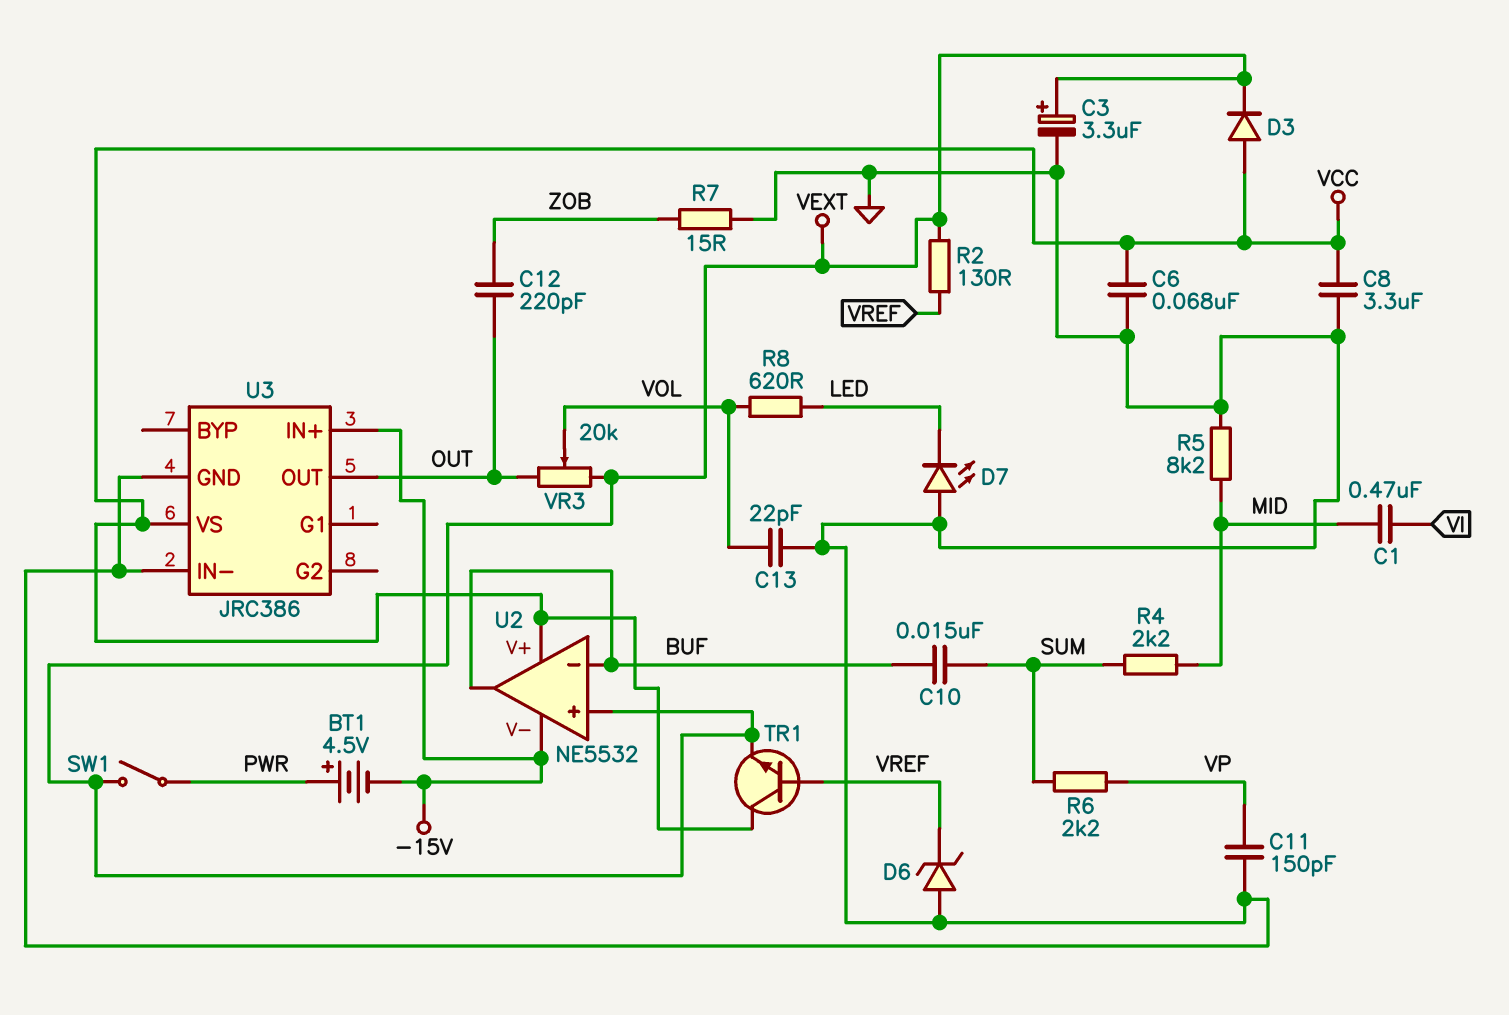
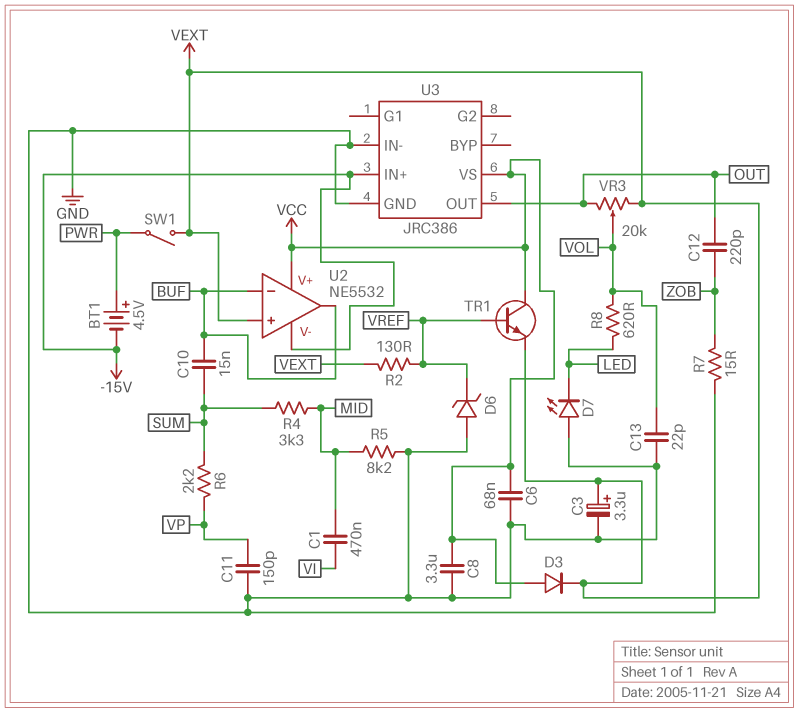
R4: 2.2k (MID, SUM) -> 3.3k (MID, SUM)

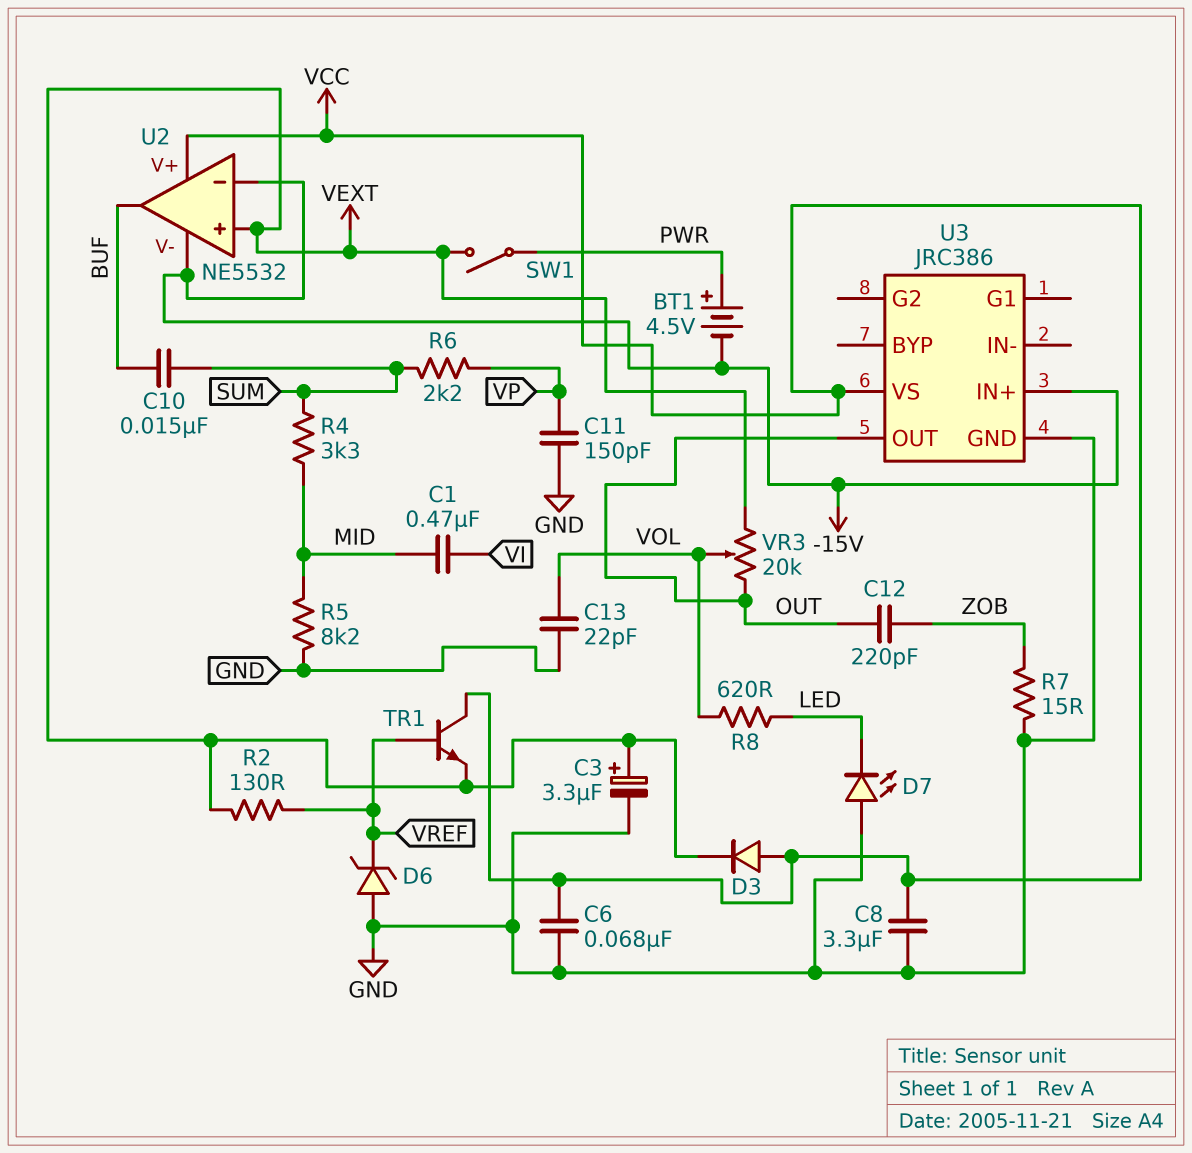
U2 pin in-: BUF -> -15V
U3 pin IN-: GND -> none

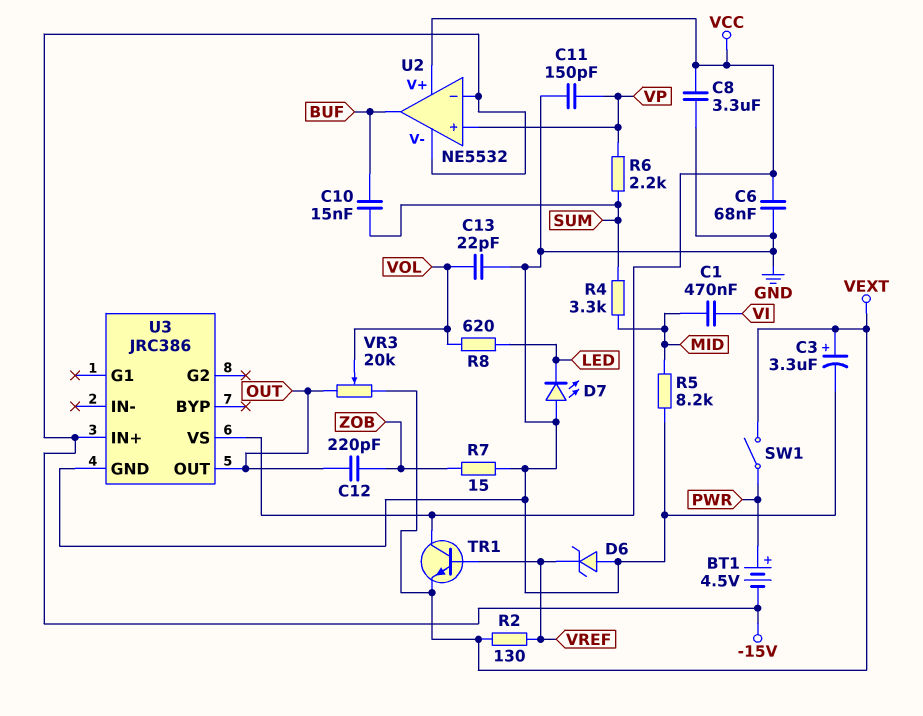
D3: diode (A VCC, K VEXT) -> none
U2 pin in+: VEXT -> VP

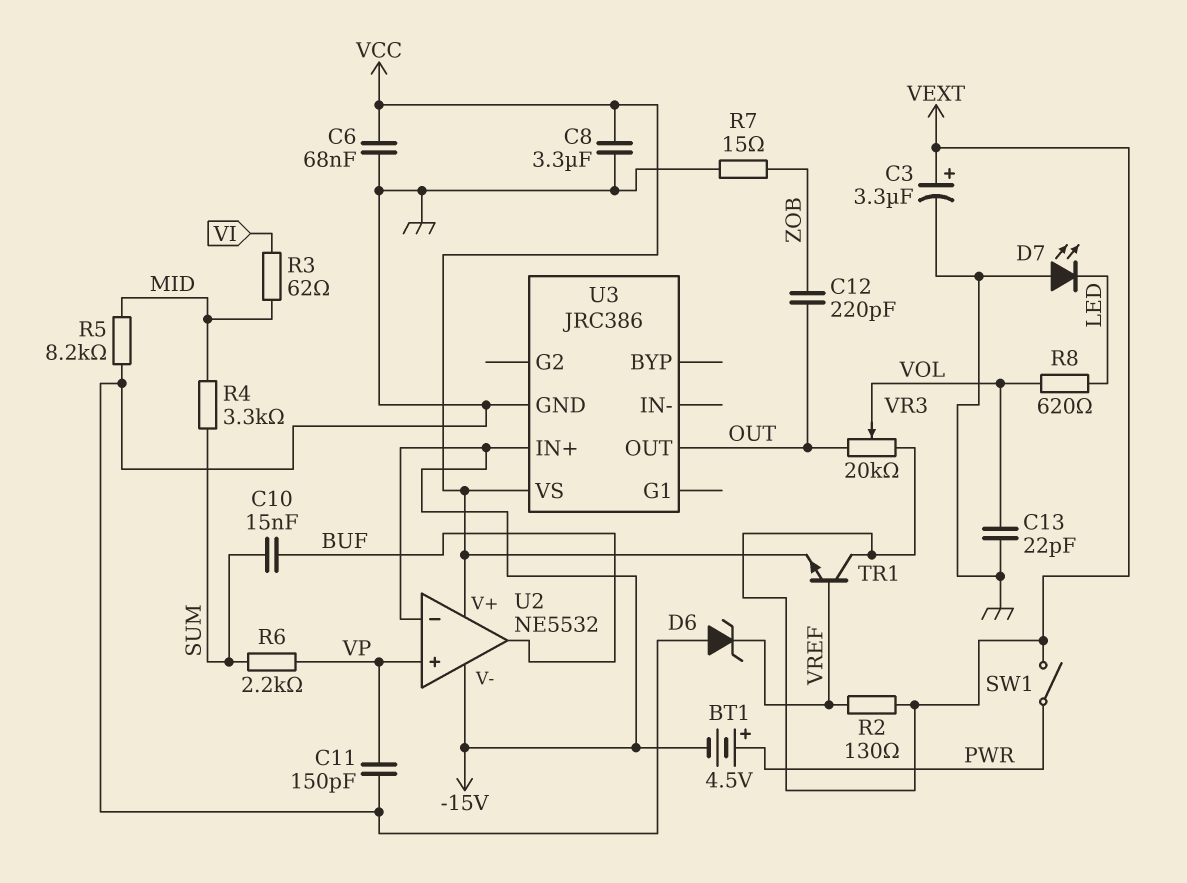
C1: 470nF (MID, VI) -> none
R3: none -> 62 (MID, VI)
TR1: NPN (B VREF, C VCC, E VEXT) -> NPN (B VREF, C VEXT, E VCC)

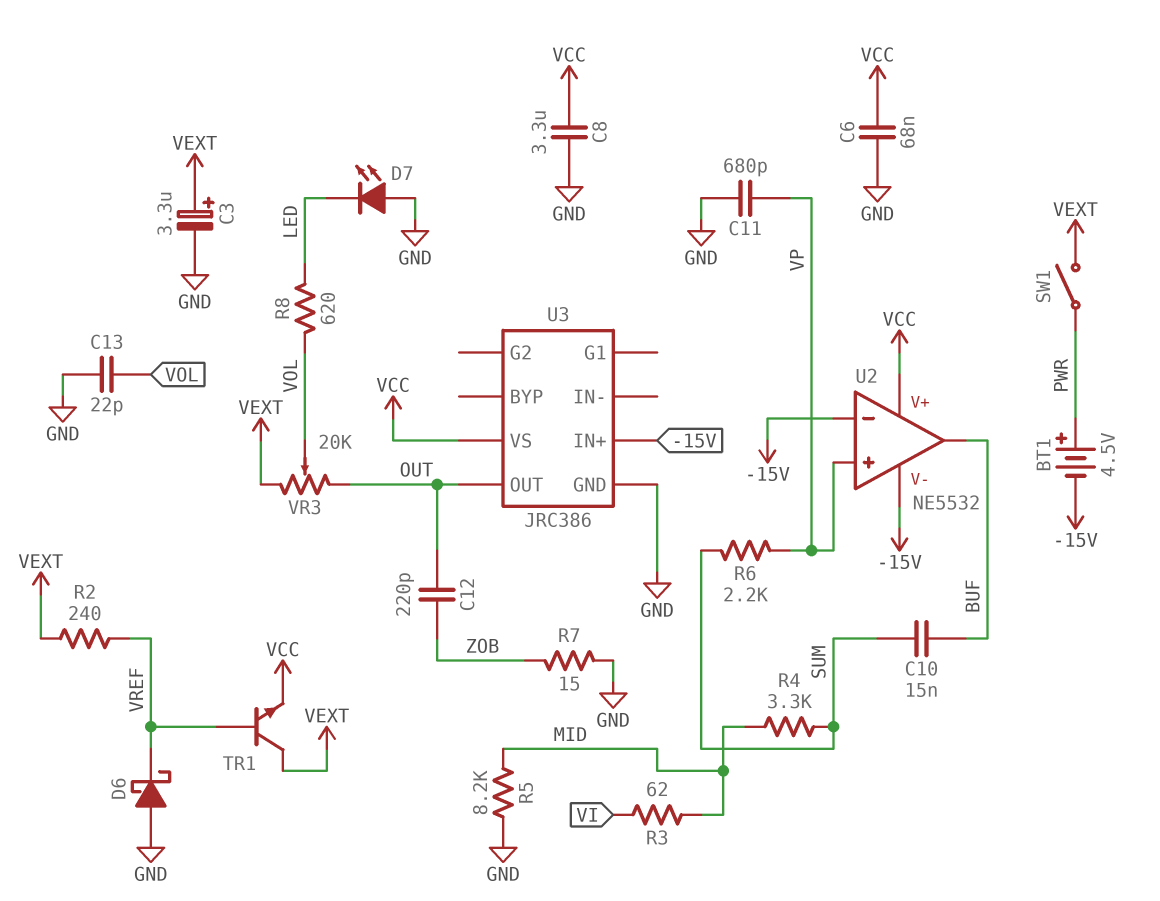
C11: 150pF (GND, VP) -> 680pF (GND, VP)
D6: zener (A GND, K VREF) -> schottky (A GND, K VREF)
R2: 130 (VEXT, VREF) -> 240 (VEXT, VREF)

